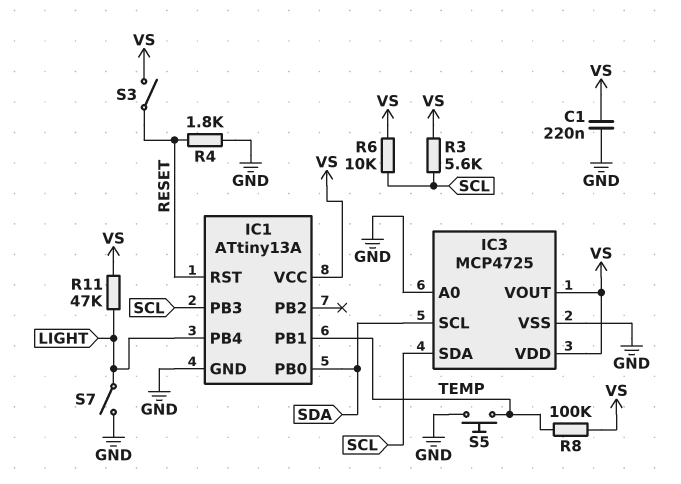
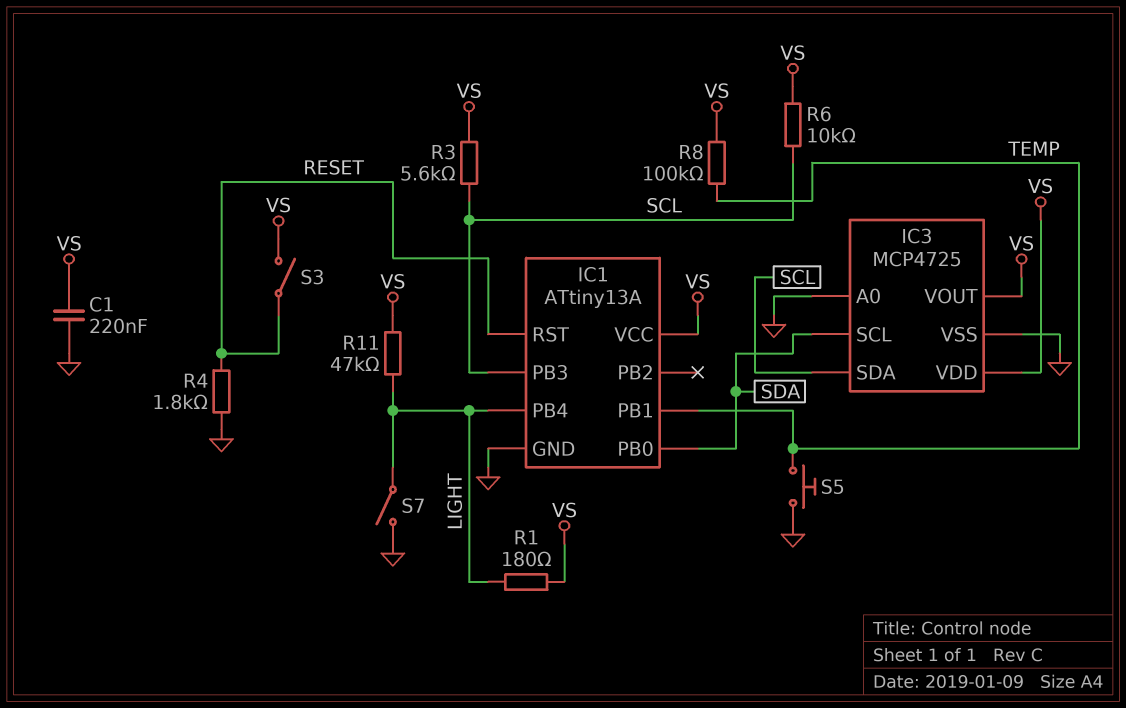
R1: none -> 180 (LIGHT, VS)

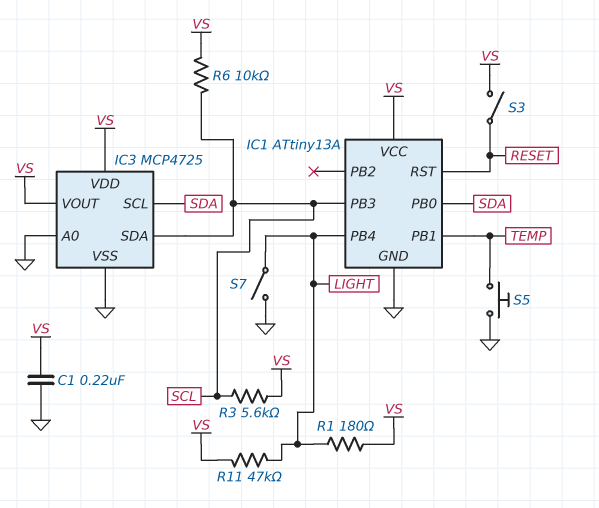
R4: 1.8k (GND, RESET) -> none
R8: 100k (TEMP, VS) -> none

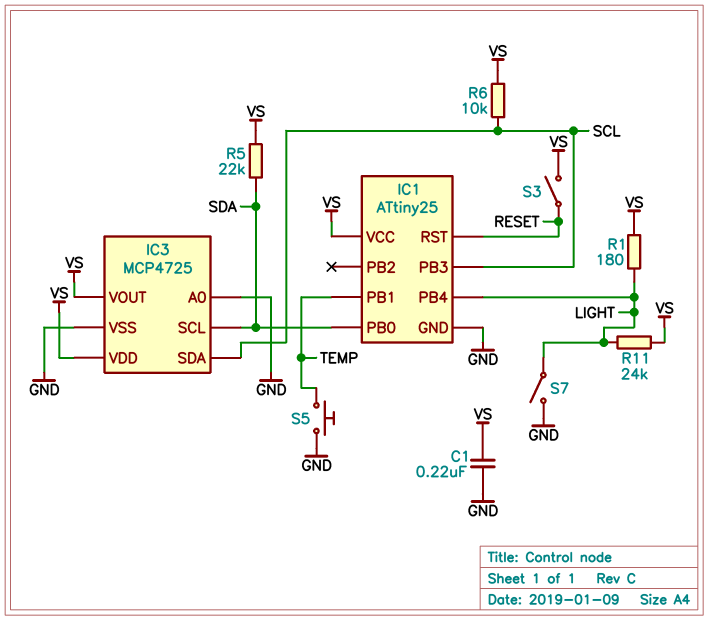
IC1: ATtiny13A -> ATtiny25
R3: 5.6k (SCL, VS) -> none
R5: none -> 22k (SDA, VS)
R11: 47k (LIGHT, VS) -> 24k (LIGHT, VS)

